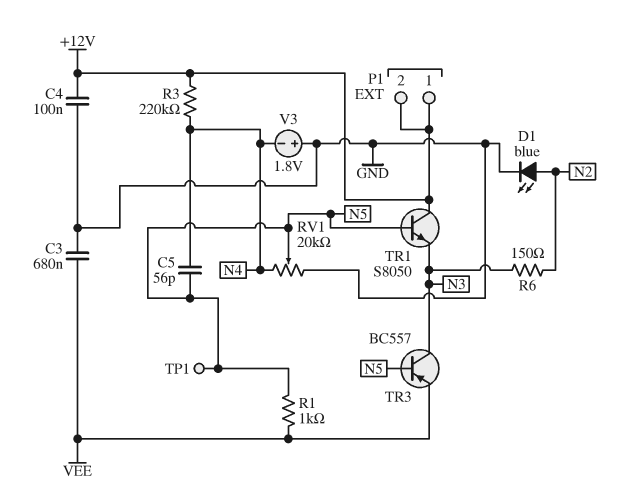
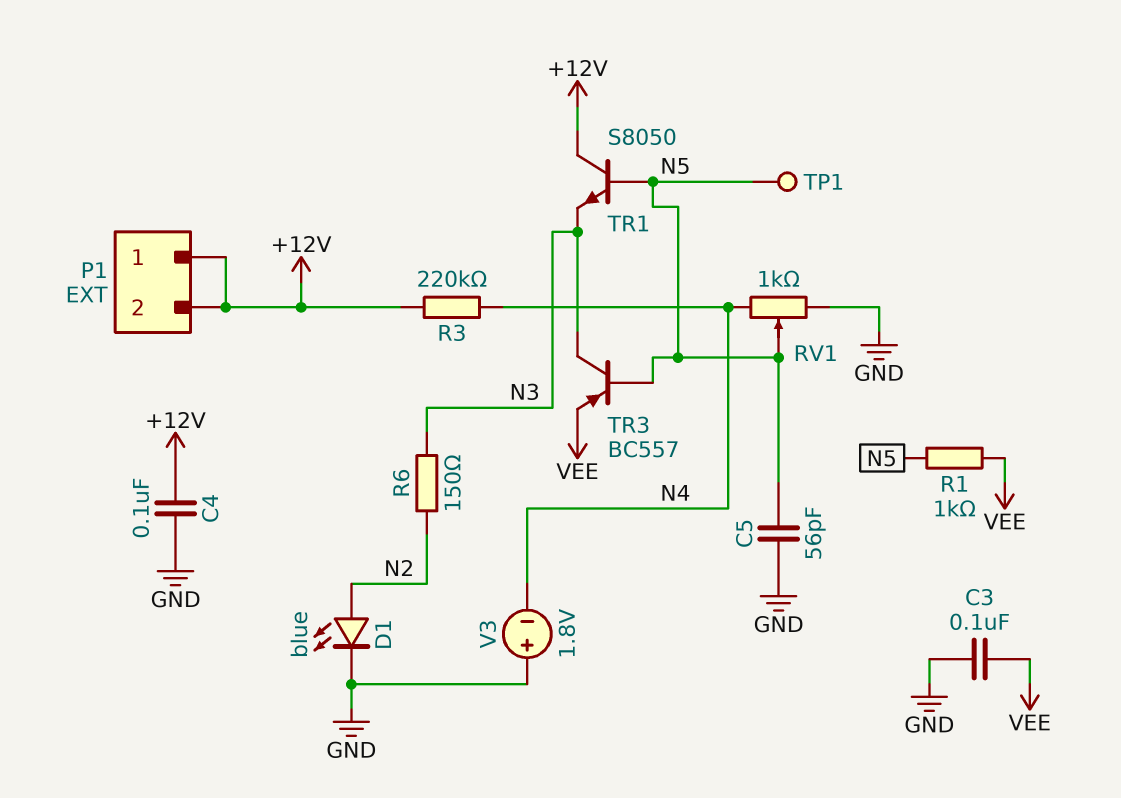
C3: 680nF (GND, VEE) -> 100nF (GND, VEE)
C5: 56pF (N4, N5) -> 56pF (GND, N5)
RV1: 20k (GND, N4, wiper N5) -> 1k (GND, N4, wiper N5)

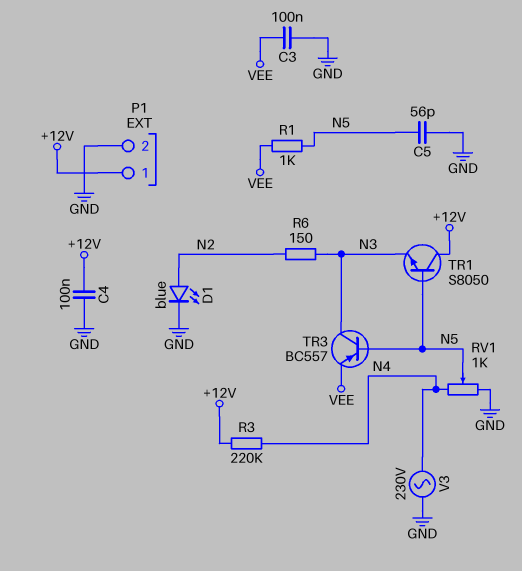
P1 pin 2: +12V -> GND
TP1: test point (N5) -> none
V3: 1.8V (plus GND, minus N4) -> AC 230V (GND, N4)

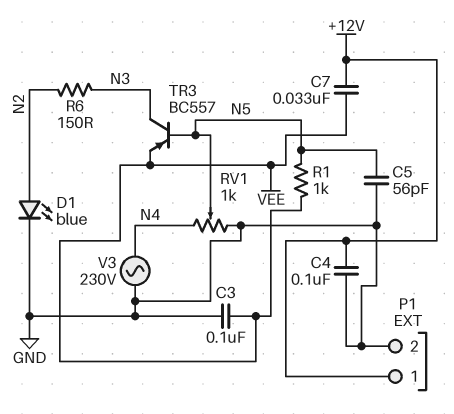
C7: none -> 33nF (+12V, VEE)
R3: 220k (+12V, N4) -> none
TR1: NPN S8050 (B N5, C +12V, E N3) -> none

